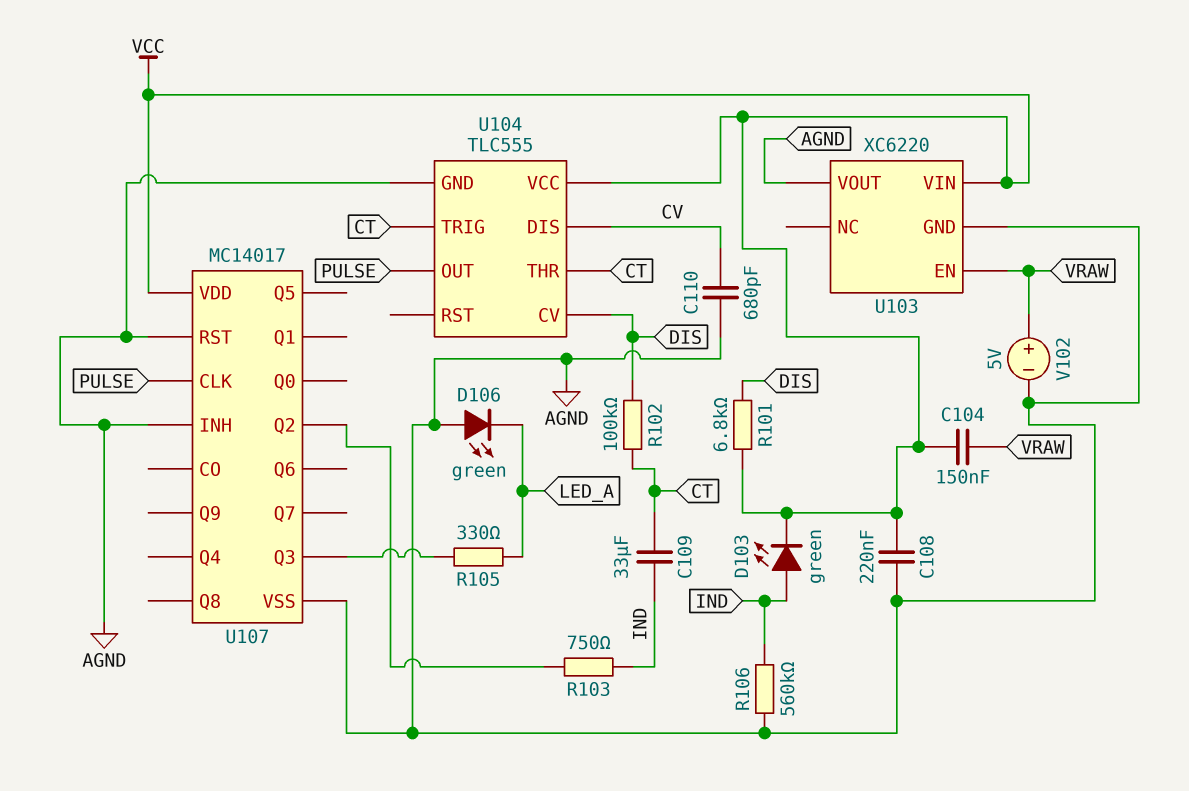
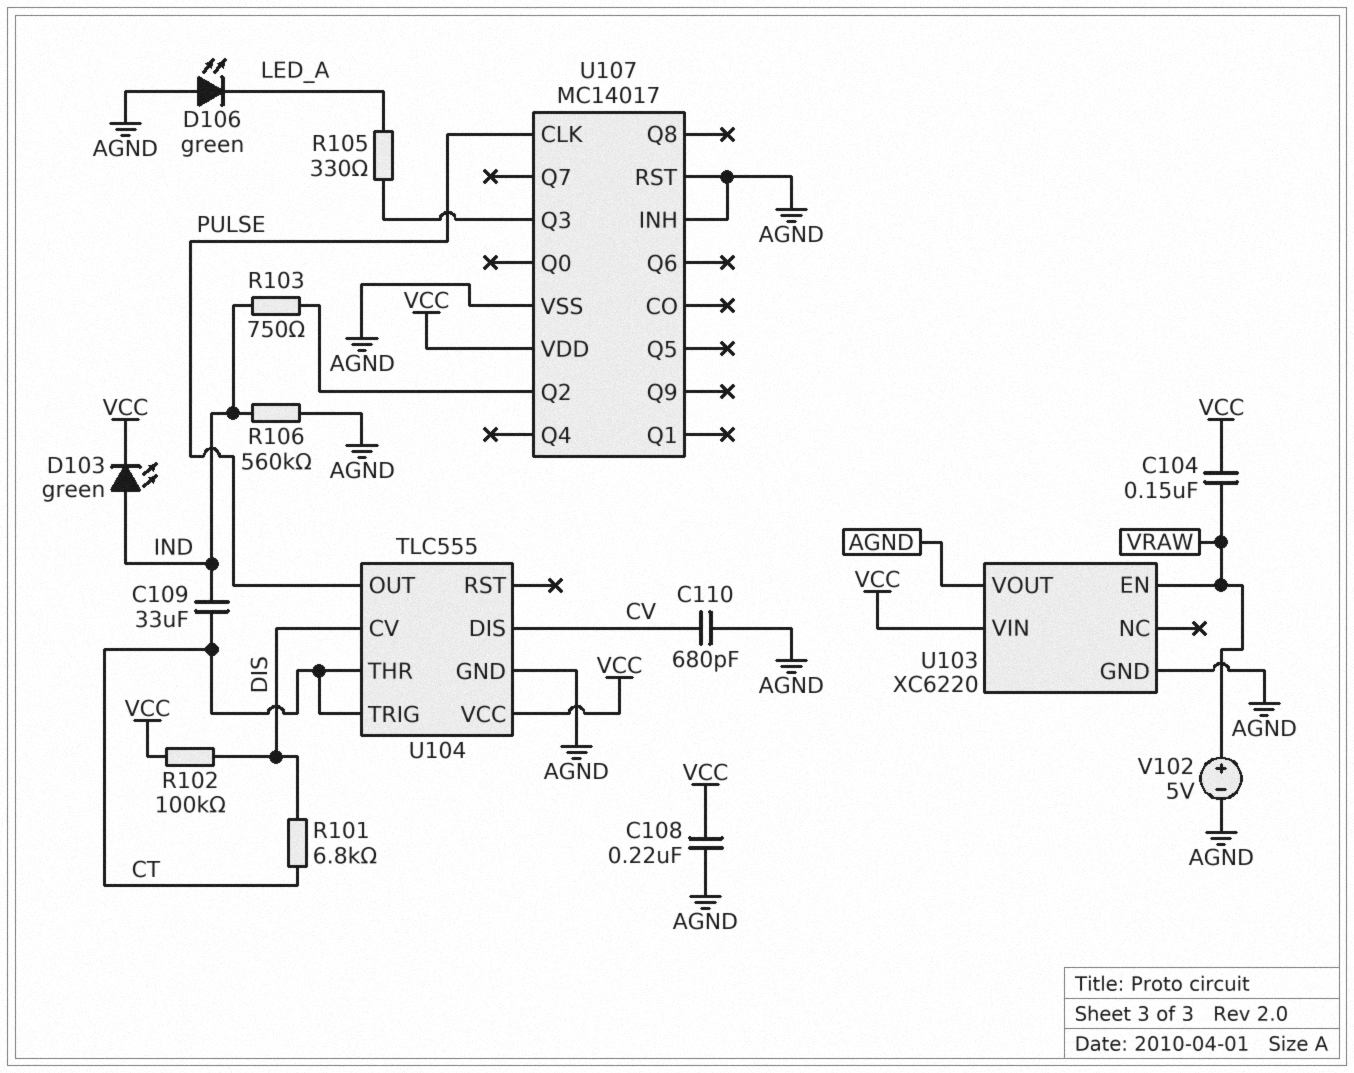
R101: 6.8k (DIS, VCC) -> 6.8k (CT, DIS)
R102: 100k (CT, DIS) -> 100k (DIS, VCC)

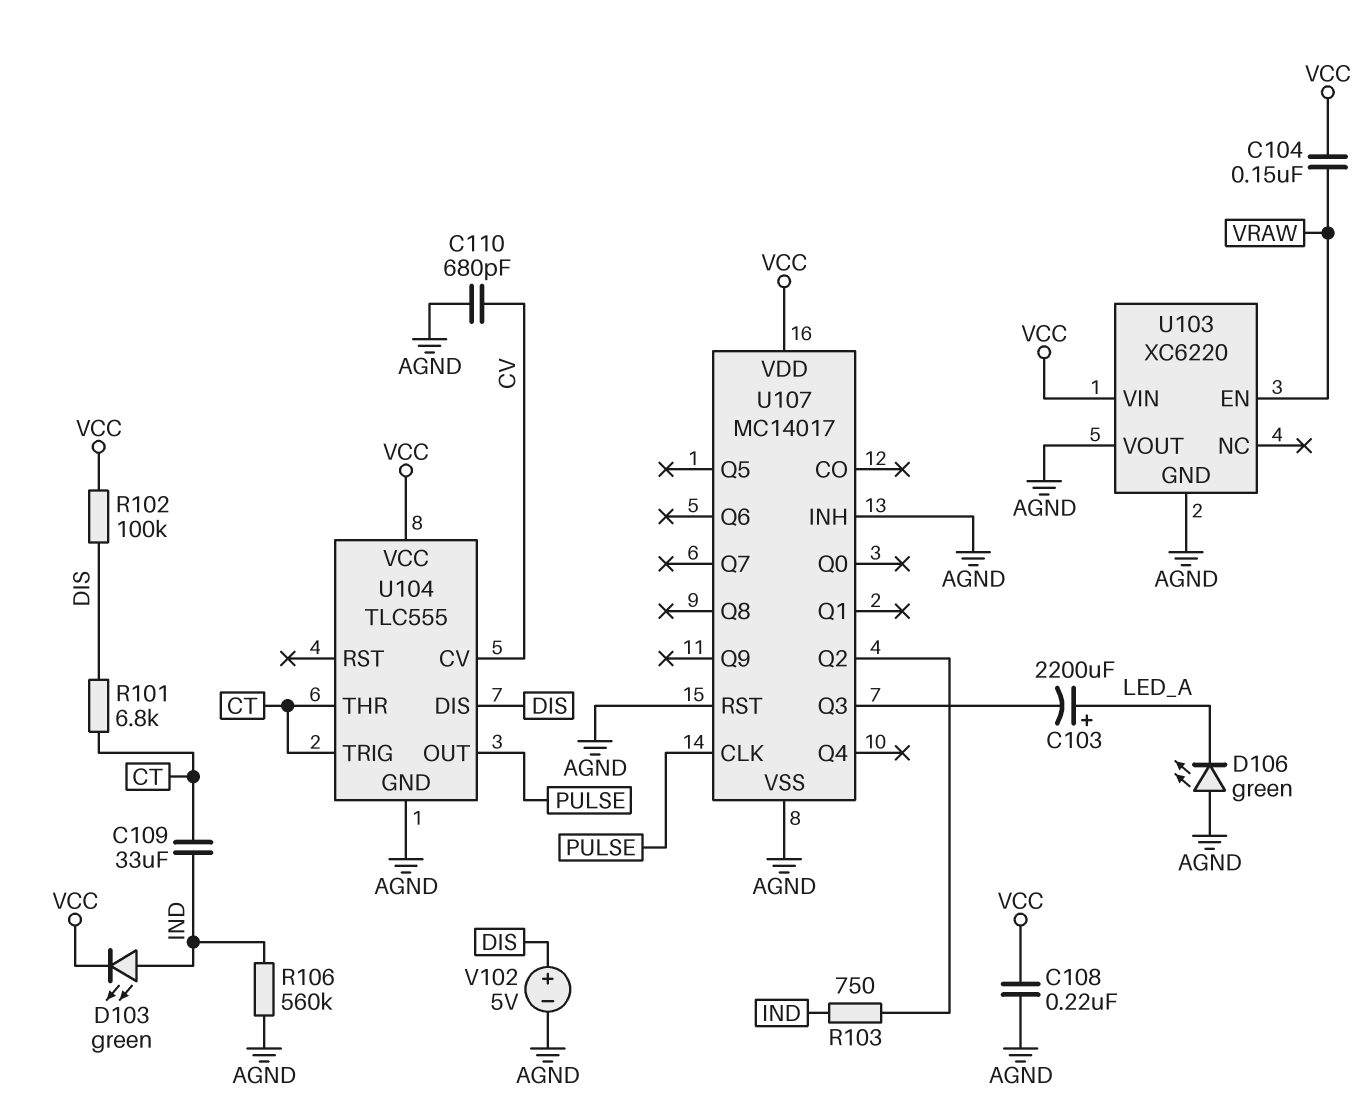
C103: none -> 2200uF (plus LED_A, minus U107/Q3)
R105: 330 (LED_A, U107/Q3) -> none
U104 pin CV: DIS -> CV
U104 pin DIS: CV -> DIS
V102: 5V (plus VRAW, minus AGND) -> 5V (plus DIS, minus AGND)

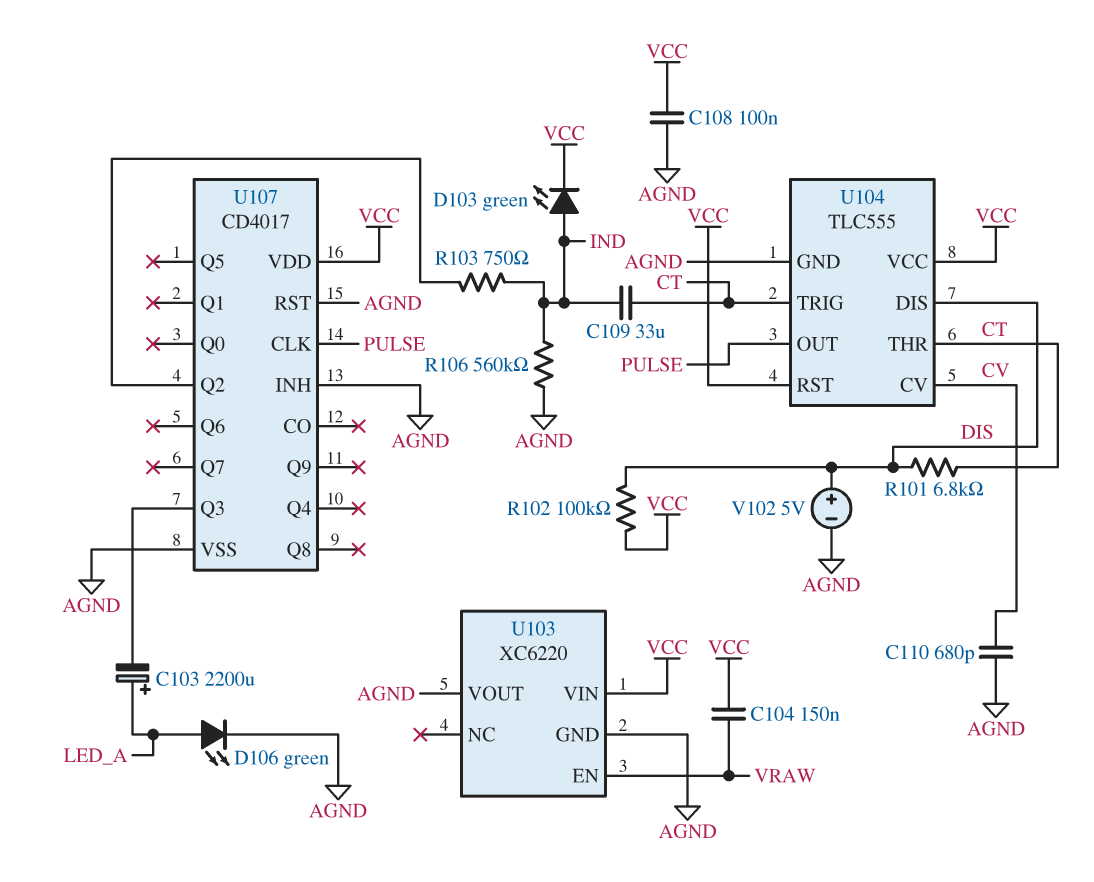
C108: 220nF (AGND, VCC) -> 100nF (AGND, VCC)
D106: LED green (A AGND, K LED_A) -> LED green (A LED_A, K AGND)
U104 pin RST: none -> VCC
U107: MC14017 -> CD4017

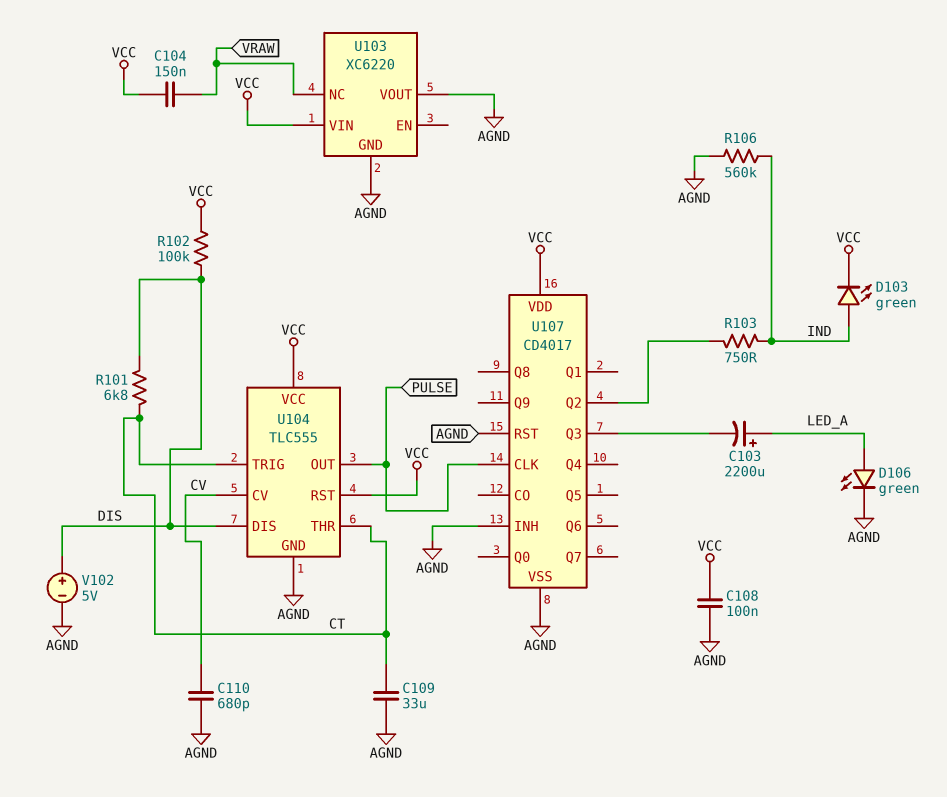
C109: 33uF (CT, IND) -> 33uF (AGND, CT)
U103 pin EN: VRAW -> none
U103 pin NC: none -> VRAW

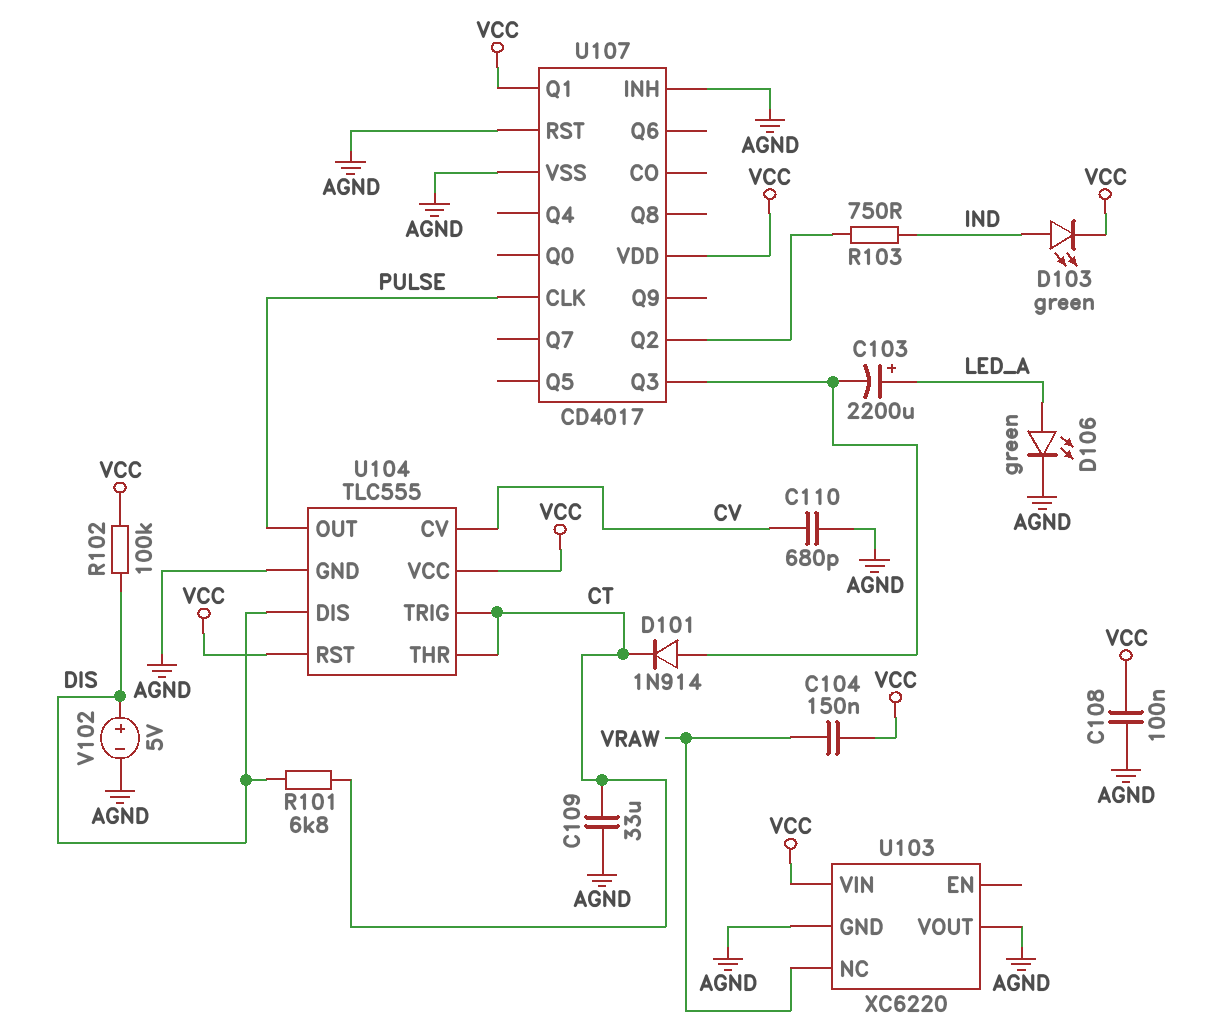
D101: none -> diode 1N914 (A U107/Q3, K CT)
R106: 560k (AGND, IND) -> none
U107 pin Q1: none -> VCC

